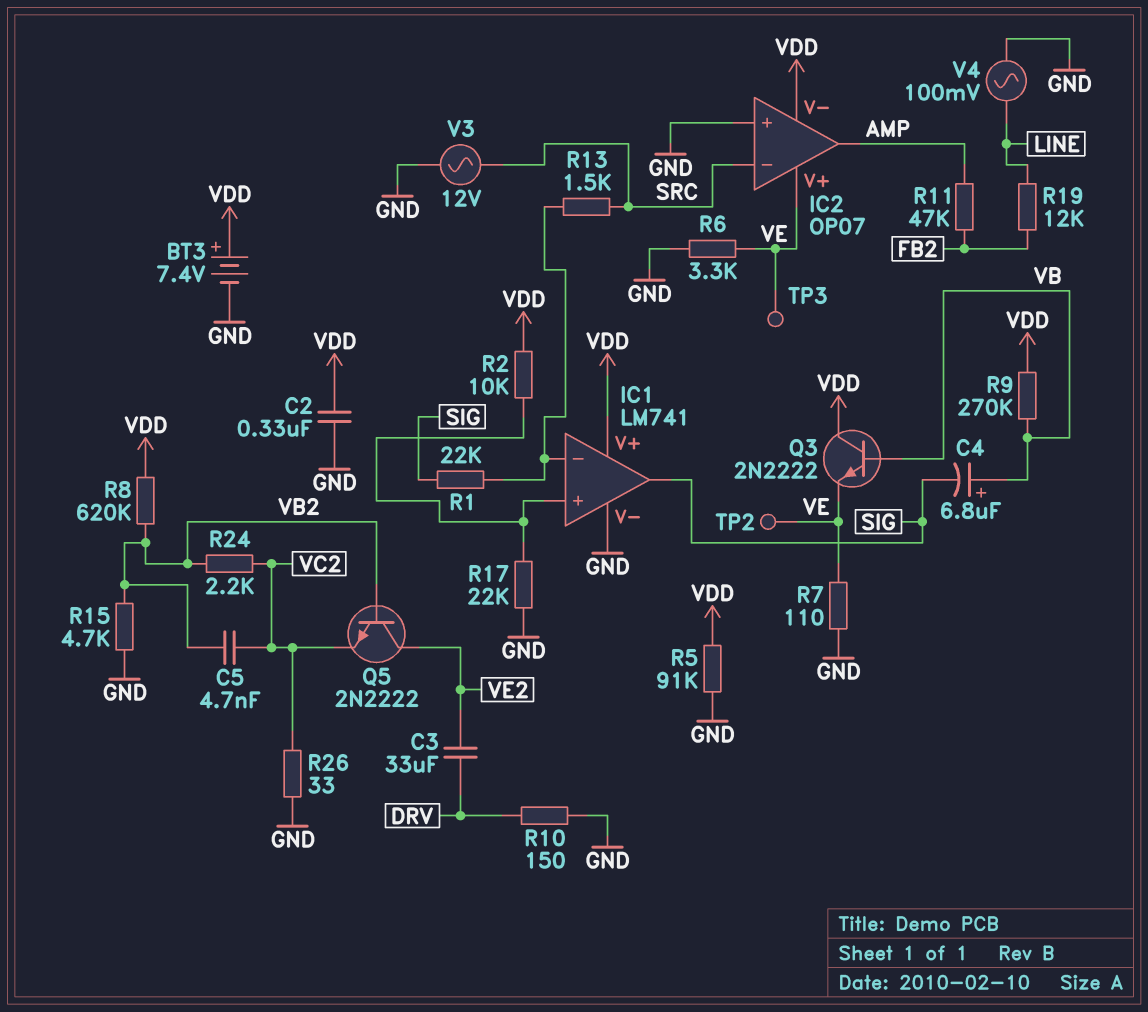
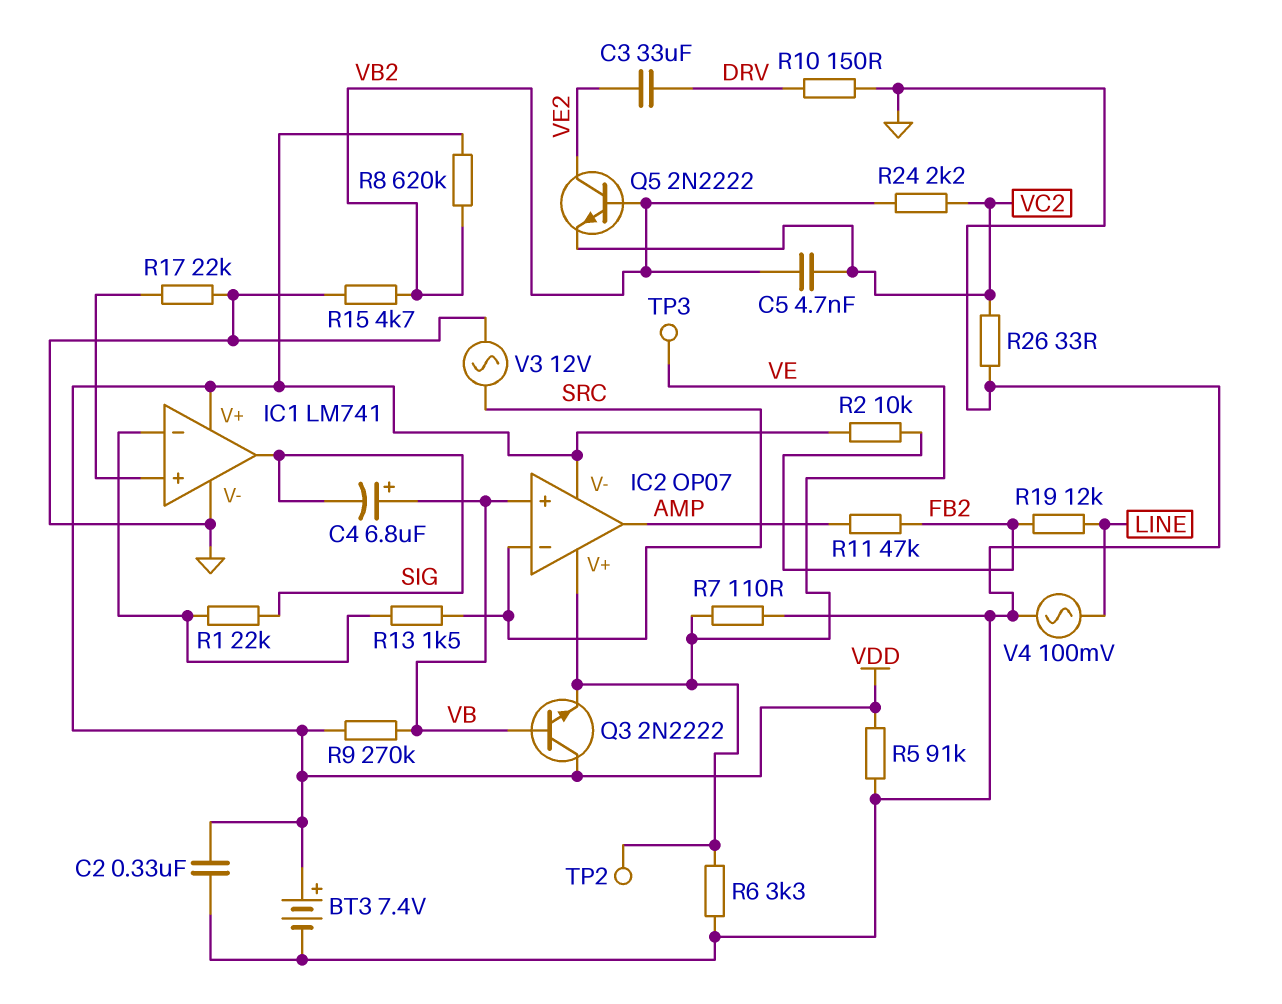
IC2 pin in+: GND -> VB
R2: 10k (IC1/in+, VDD) -> 10k (FB2, VDD)

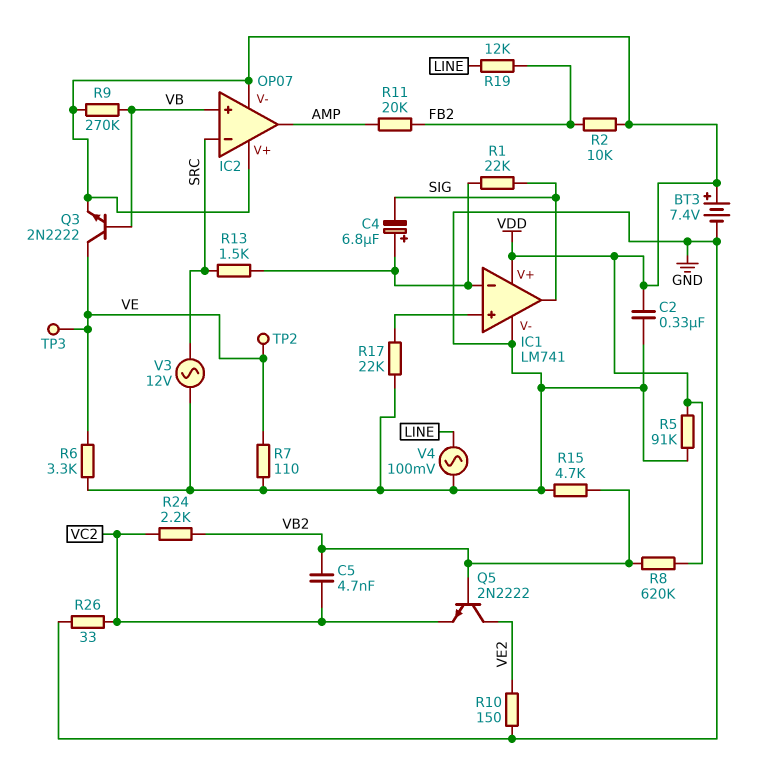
C3: 33uF (DRV, VE2) -> none
C4: 6.8uF (plus VB, minus SIG) -> 6.8uF (plus IC1/in-, minus SIG)
IC2 pin V+: VE -> VDD
Q3: NPN 2N2222 (B VB, C VDD, E VE) -> NPN 2N2222 (B VB, C VE, E VDD)
R10: 150 (DRV, GND) -> 150 (GND, VE2)
R11: 47k (AMP, FB2) -> 20k (AMP, FB2)

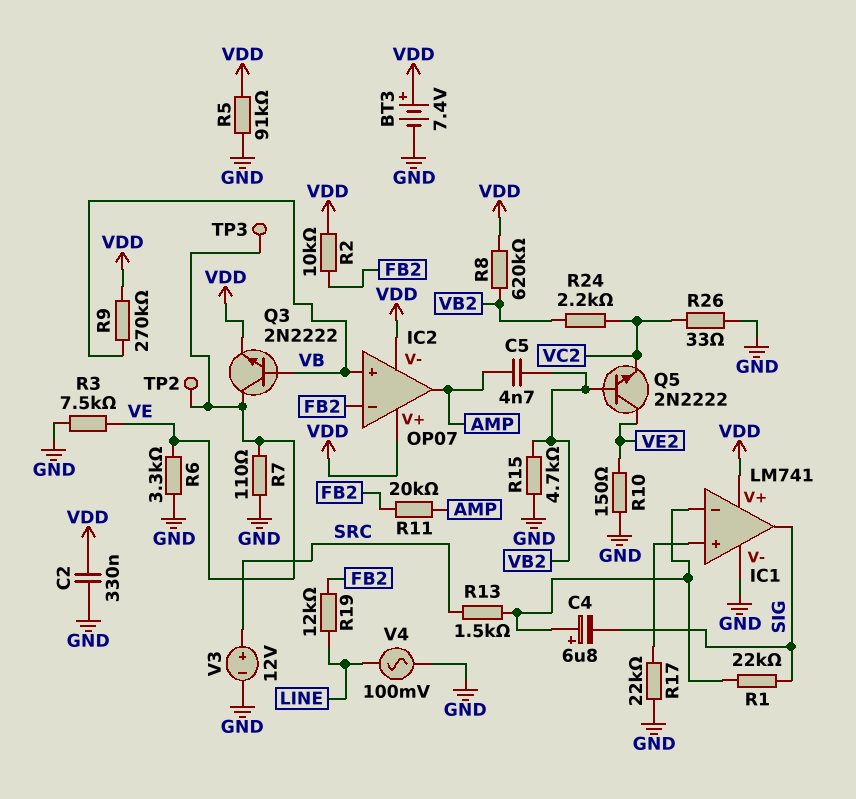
C5: 4.7nF (VB2, VC2) -> 4.7nF (AMP, VB2)
IC2 pin in-: SRC -> FB2
R3: none -> 7.5k (GND, VE)
V3: AC 12V (GND, SRC) -> 12V (plus SRC, minus GND)

